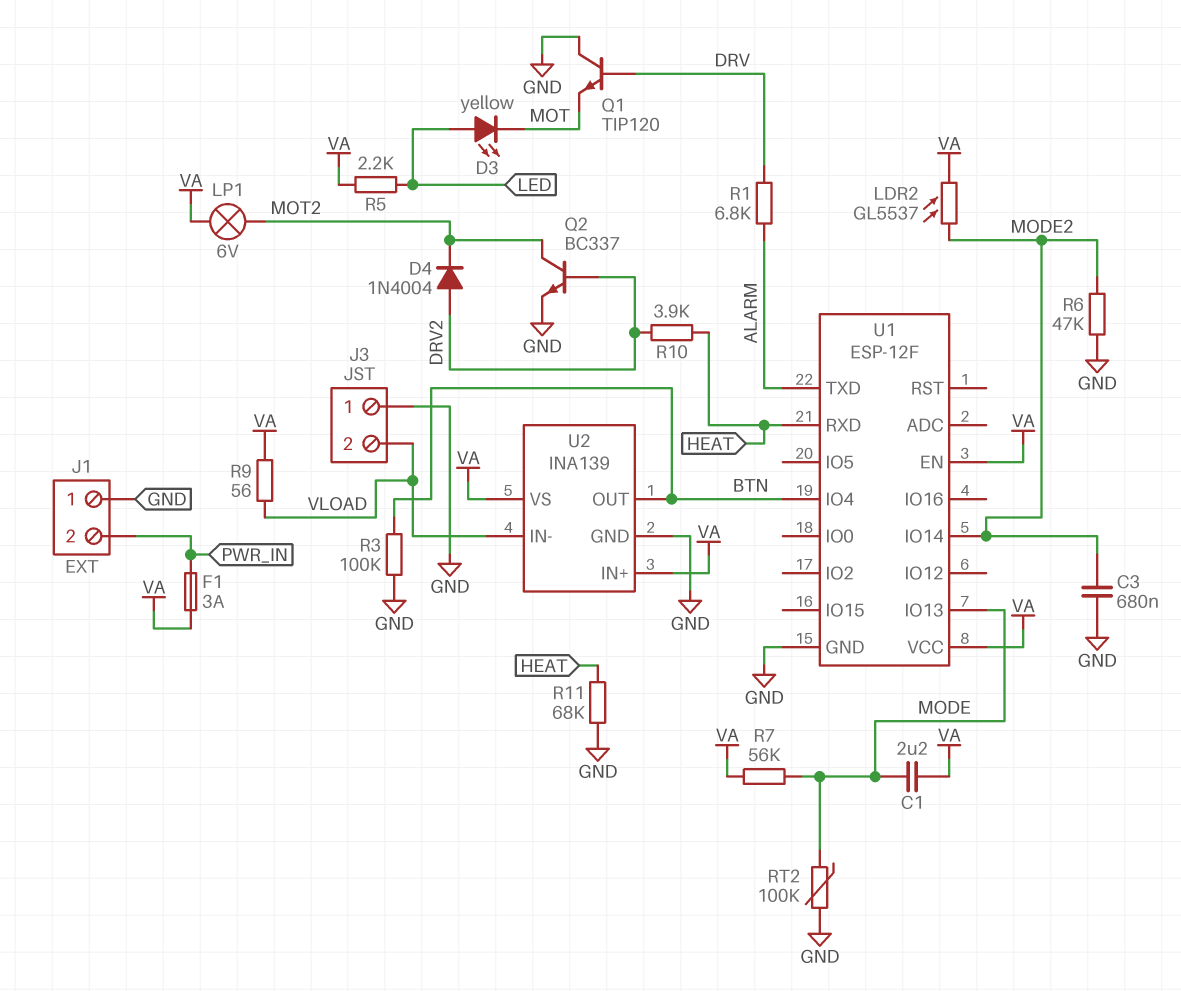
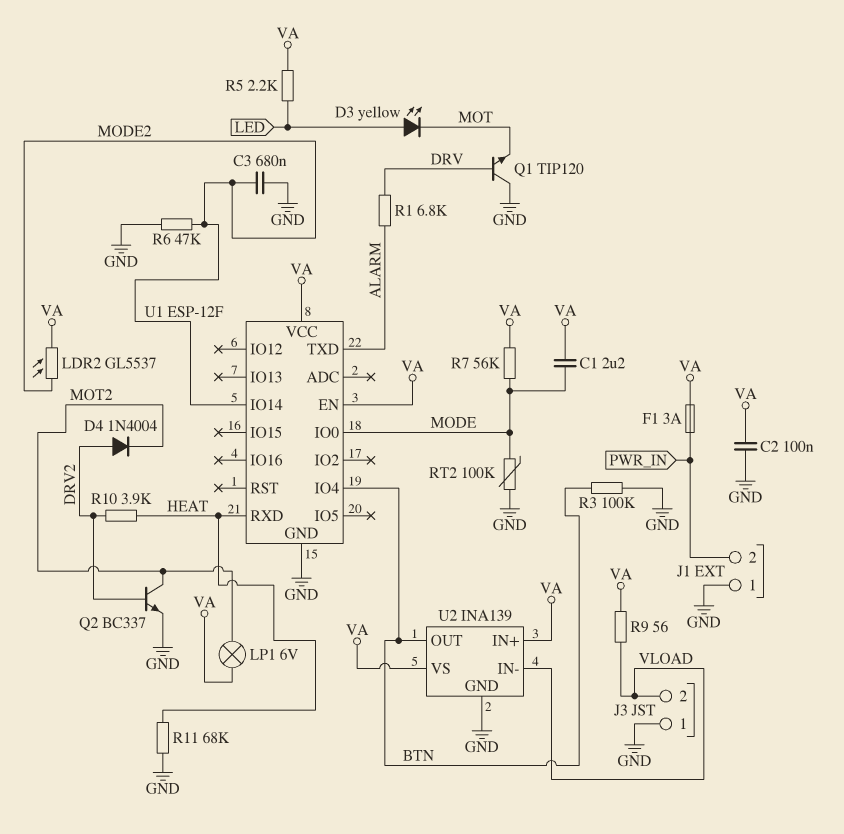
C2: none -> 100nF (GND, VA)
U1 pin IO0: none -> MODE
U1 pin IO13: MODE -> none

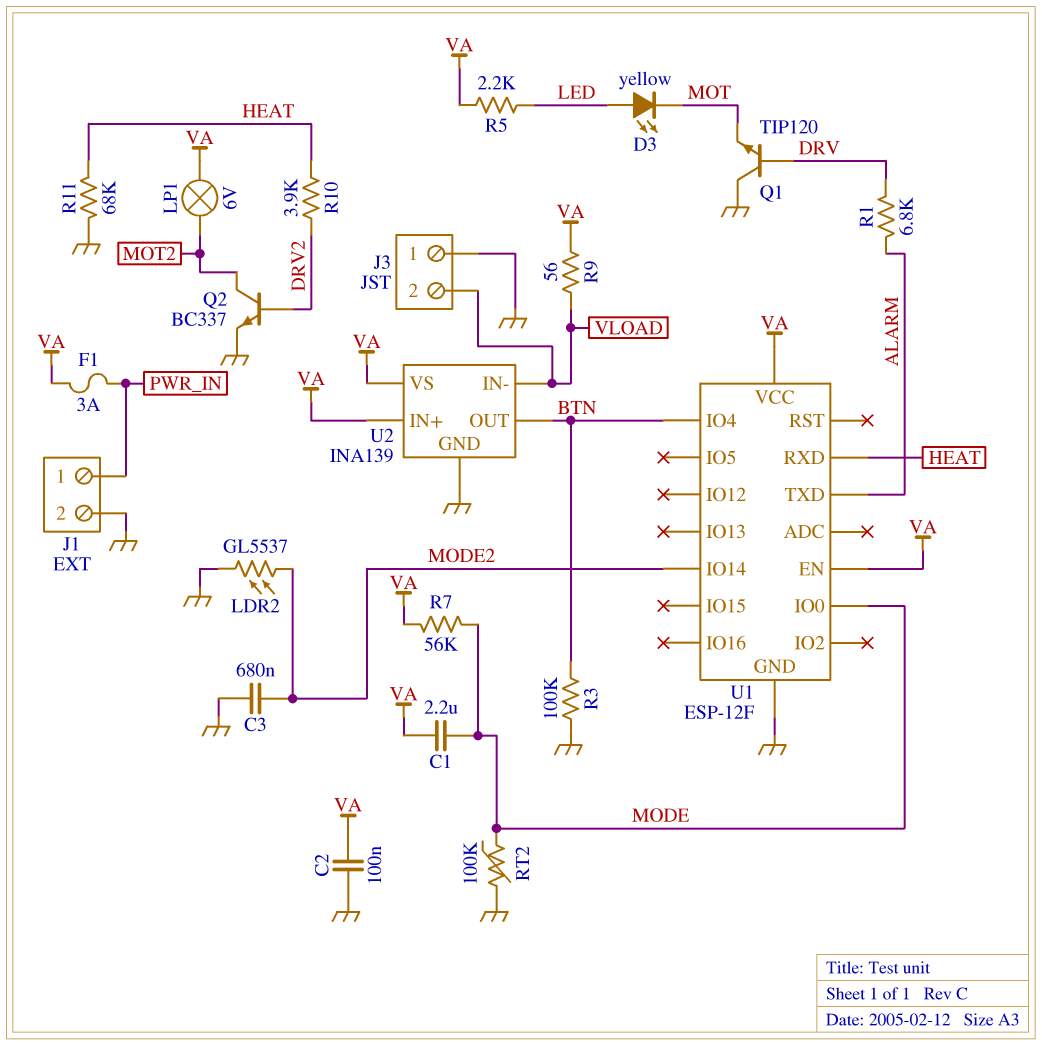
D4: diode 1N4004 (A DRV2, K MOT2) -> none
J1 pin 1: GND -> PWR_IN
J1 pin 2: PWR_IN -> GND
LDR2: GL5537 (MODE2, VA) -> GL5537 (GND, MODE2)
R6: 47k (GND, MODE2) -> none

